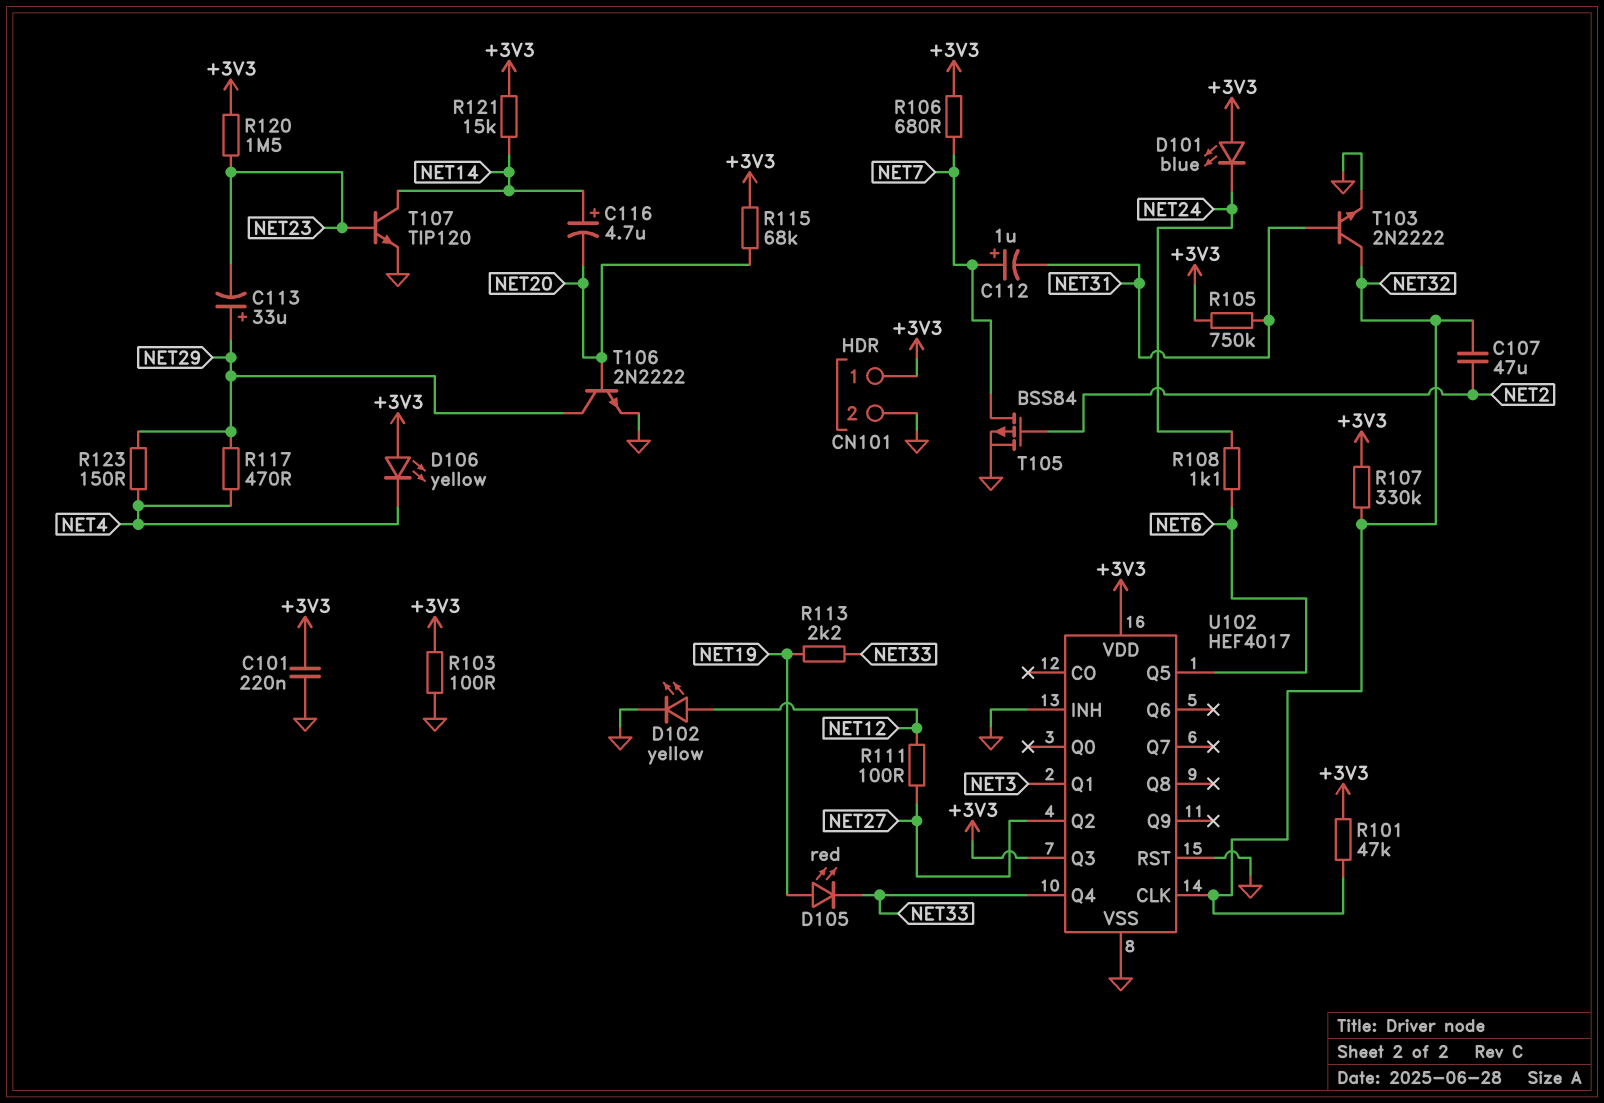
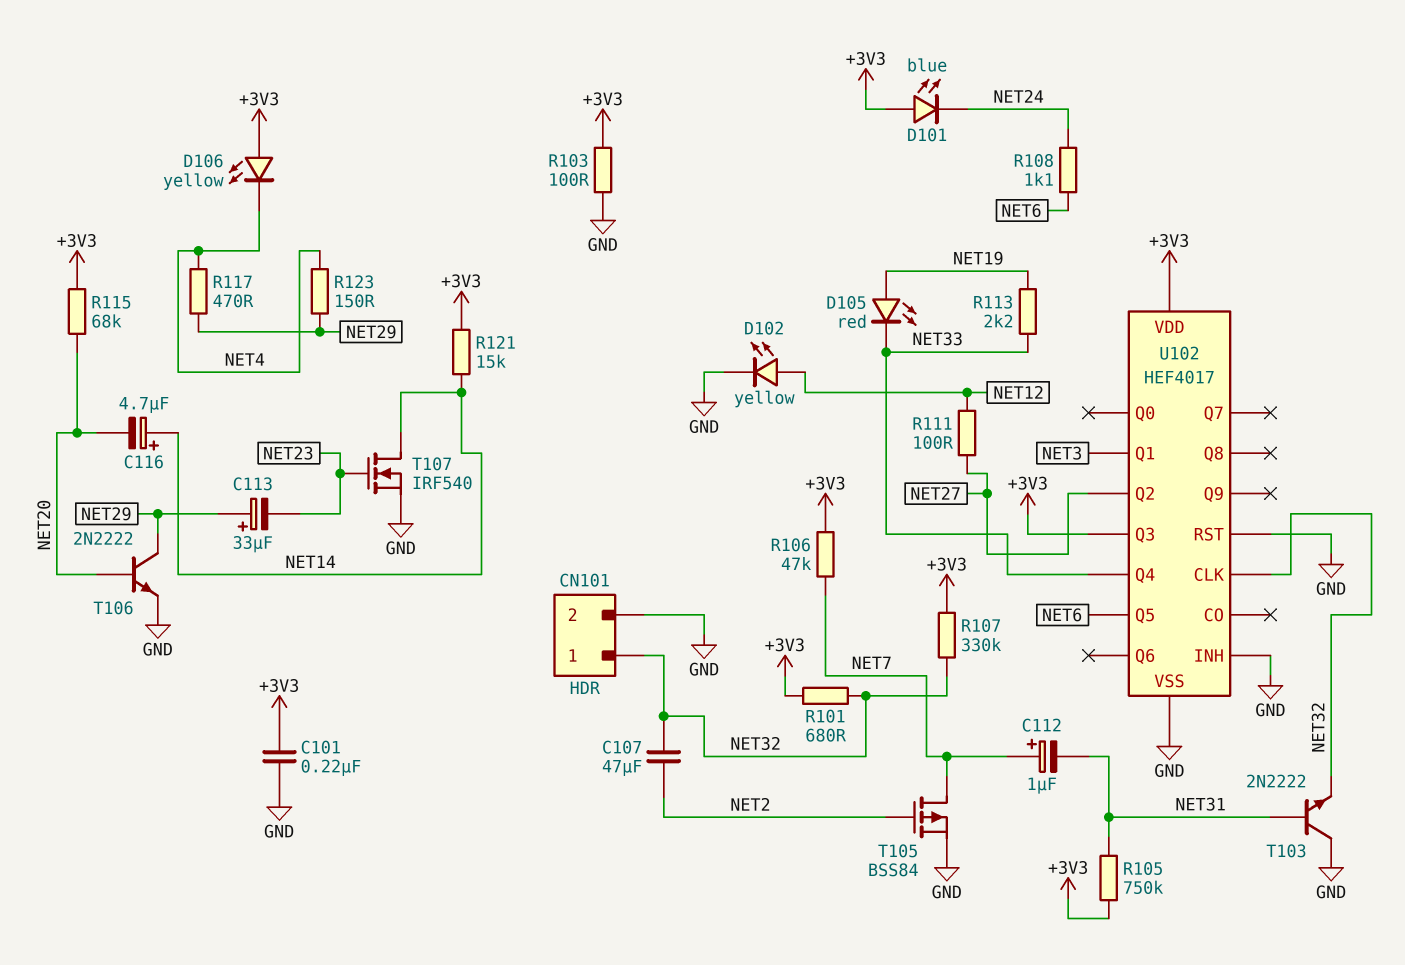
CN101 pin 1: +3V3 -> NET32
R101: 47k (+3V3, NET32) -> 680 (+3V3, NET32)
R106: 680 (+3V3, NET7) -> 47k (+3V3, NET7)
R120: 1.5M (+3V3, NET23) -> none
T103: NPN 2N2222 (B NET31, C NET32, E GND) -> NPN 2N2222 (B NET31, C GND, E NET32)
T107: NPN TIP120 (B NET23, C NET14, E GND) -> NMOS IRF540 (G NET23, D NET14, S GND)

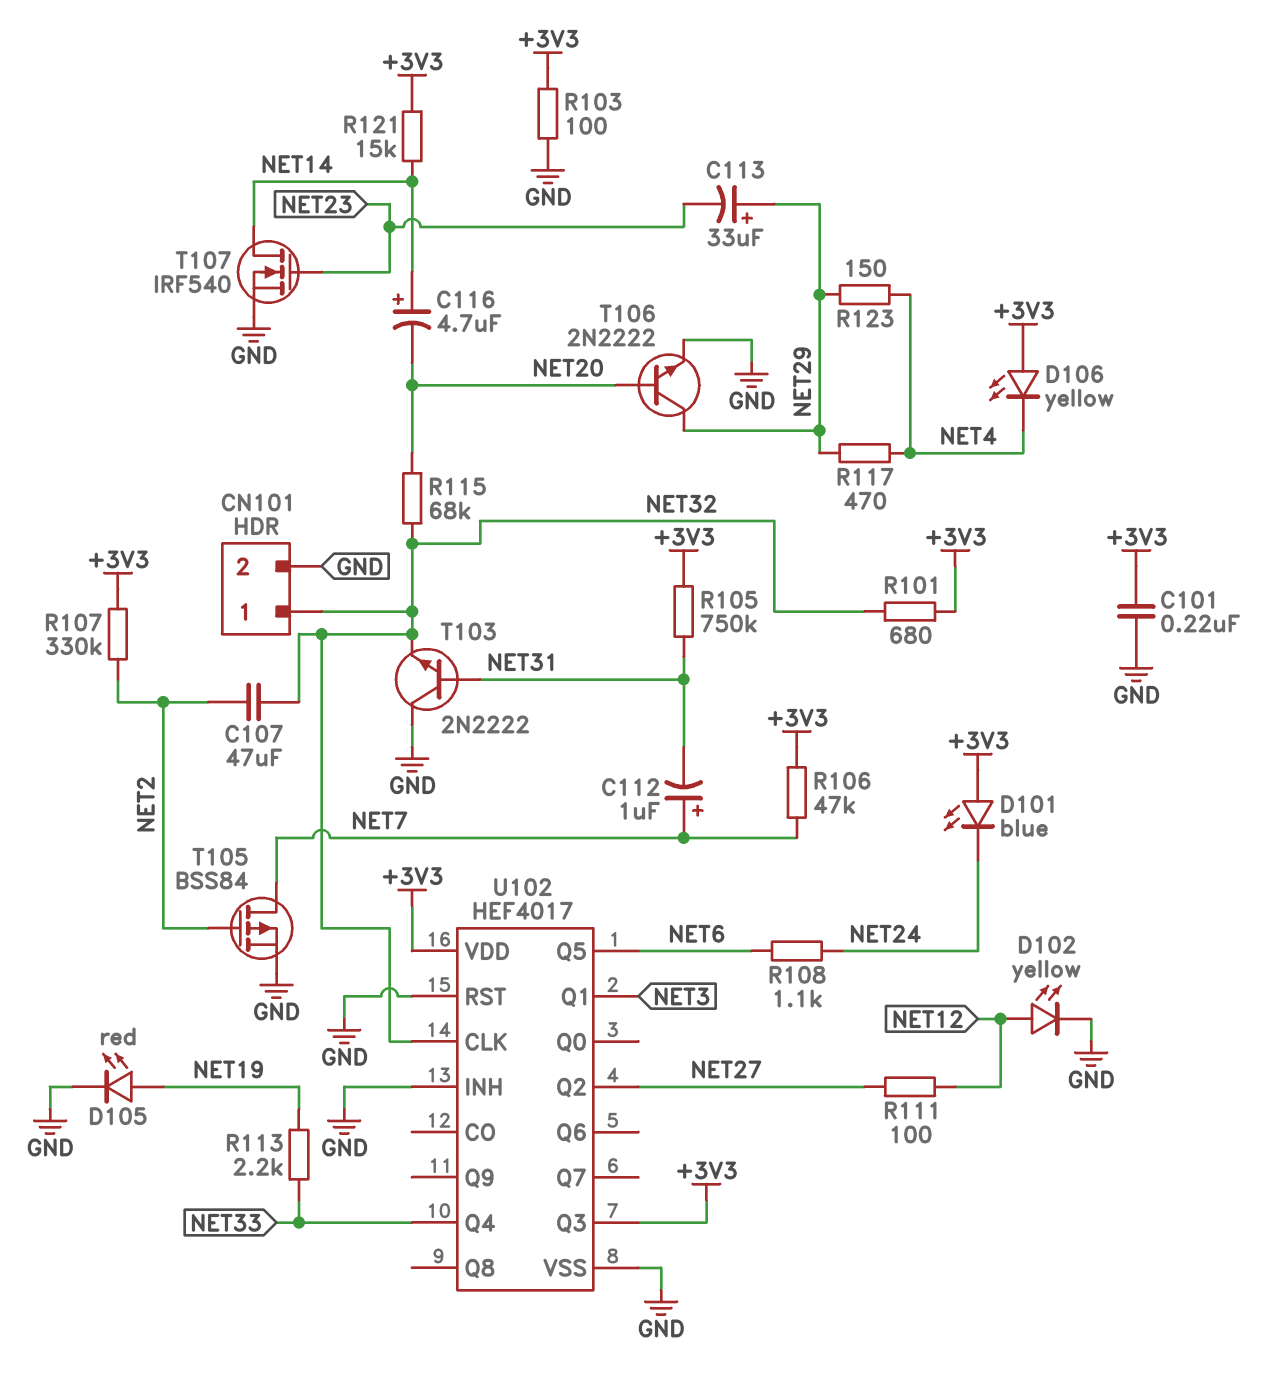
D105: LED red (A NET19, K NET33) -> LED red (A NET19, K GND)
R107: 330k (+3V3, NET32) -> 330k (+3V3, NET2)
R115: 68k (+3V3, NET20) -> 68k (NET20, NET32)

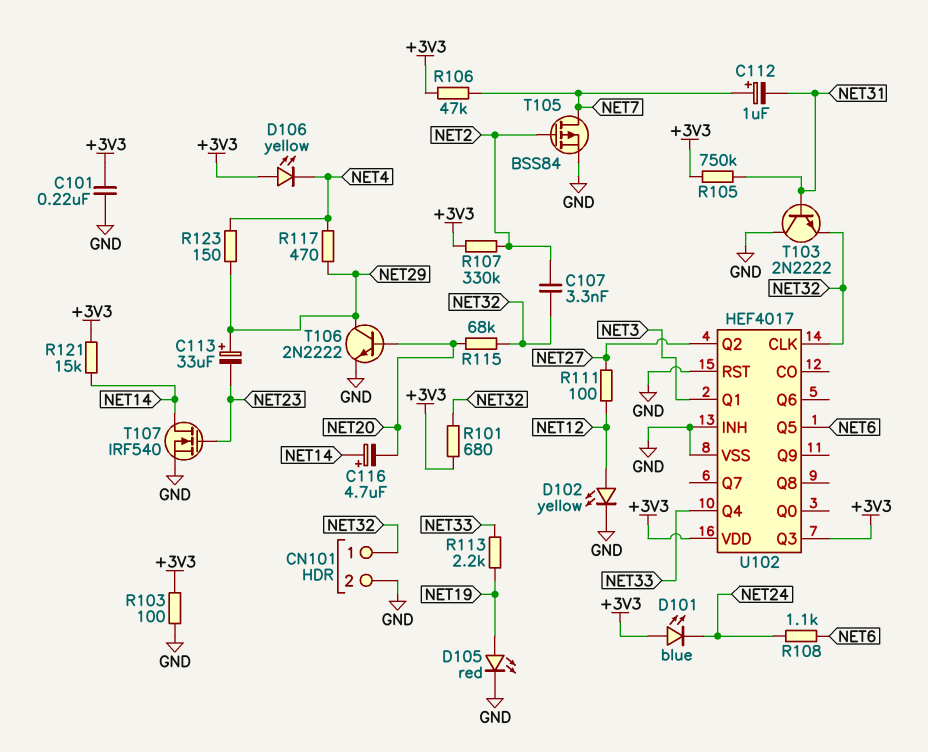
C107: 47uF (NET2, NET32) -> 3.3nF (NET2, NET32)

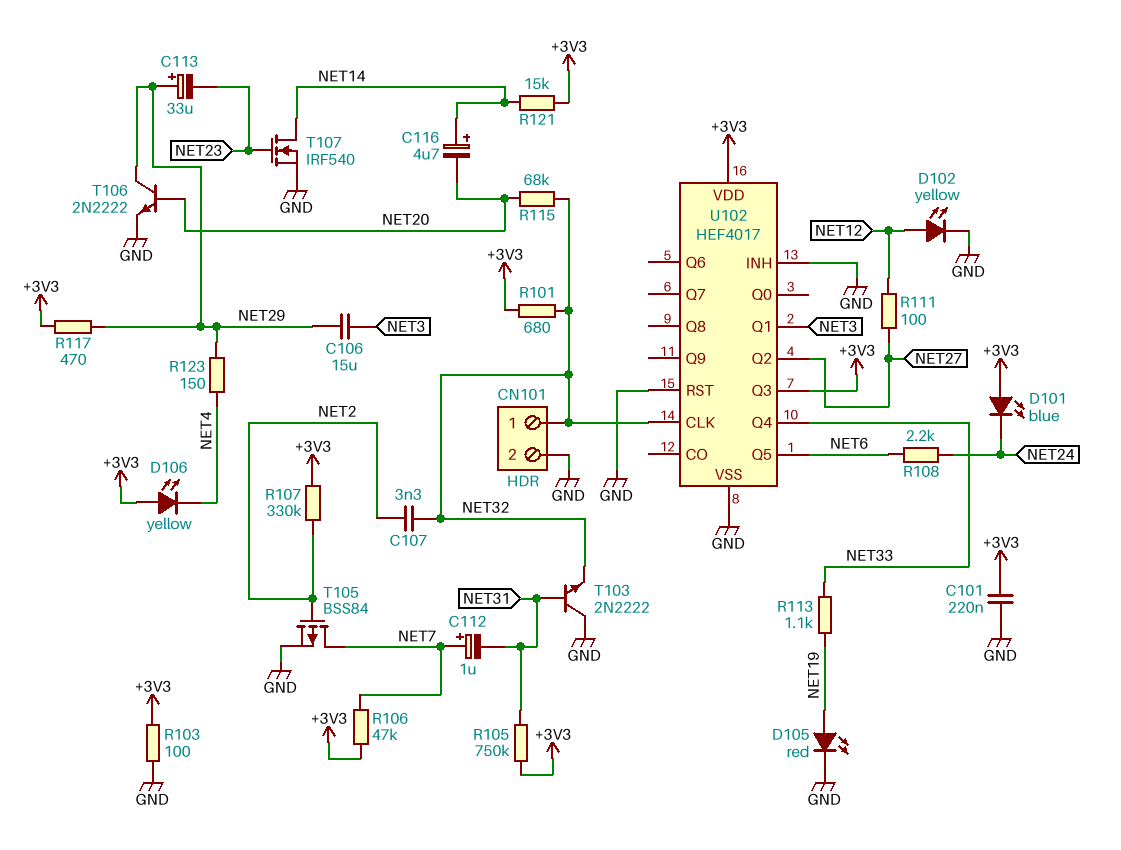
C106: none -> 15uF (NET3, NET29)
R108: 1.1k (NET6, NET24) -> 2.2k (NET6, NET24)
R113: 2.2k (NET19, NET33) -> 1.1k (NET19, NET33)
R117: 470 (NET4, NET29) -> 470 (+3V3, NET29)

